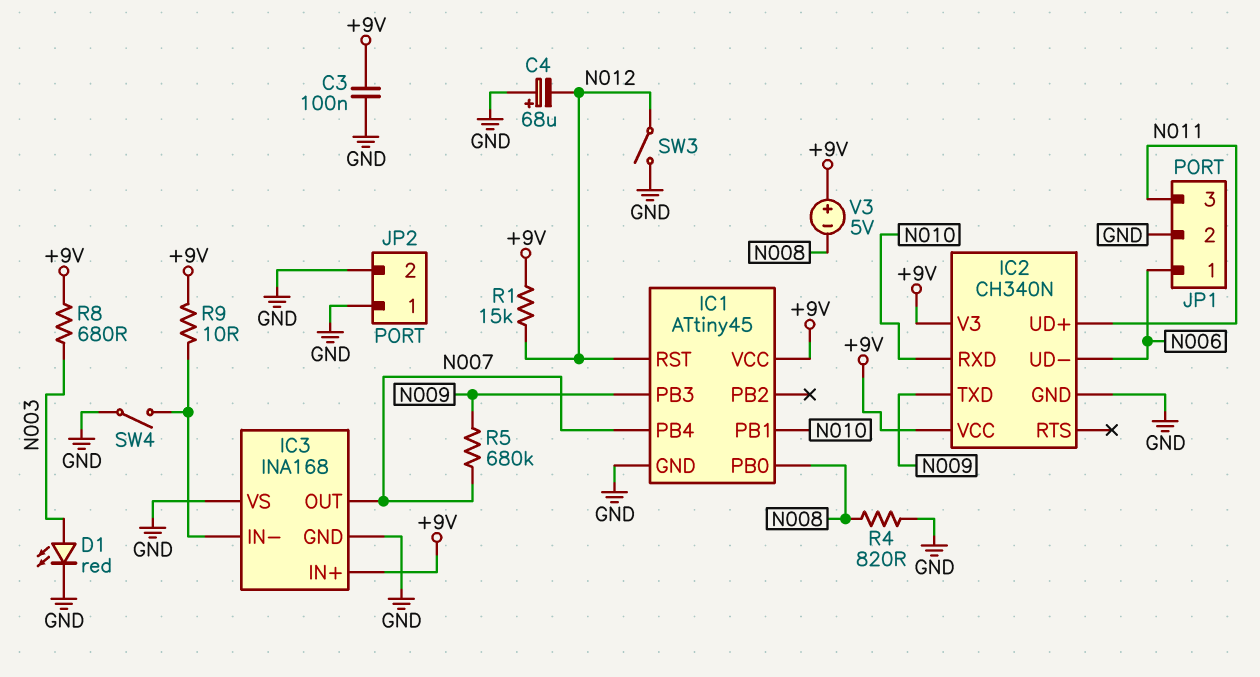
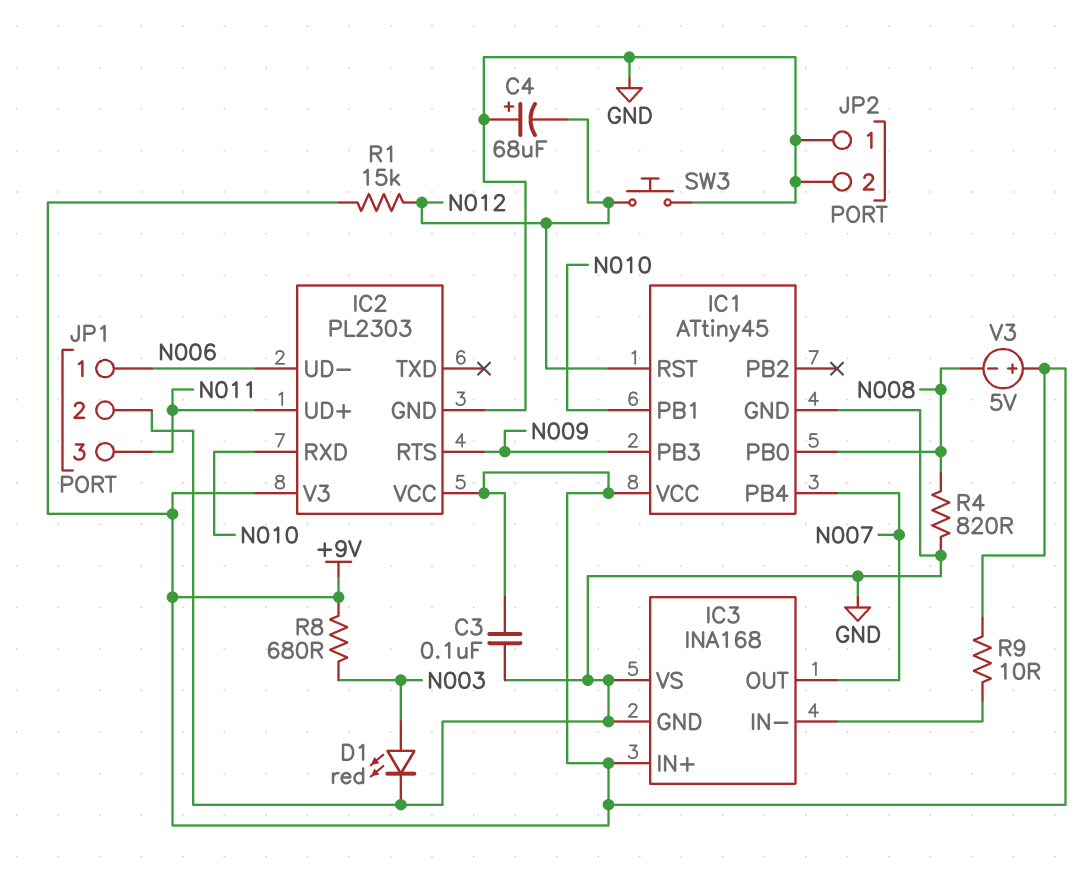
IC2: CH340N -> PL2303
IC2 pin RTS: none -> N009
IC2 pin TXD: N009 -> none
R5: 680k (N007, N009) -> none
SW3: switch (GND, N012) -> button (GND, N012)
SW4: switch (GND, IC3/IN-) -> none

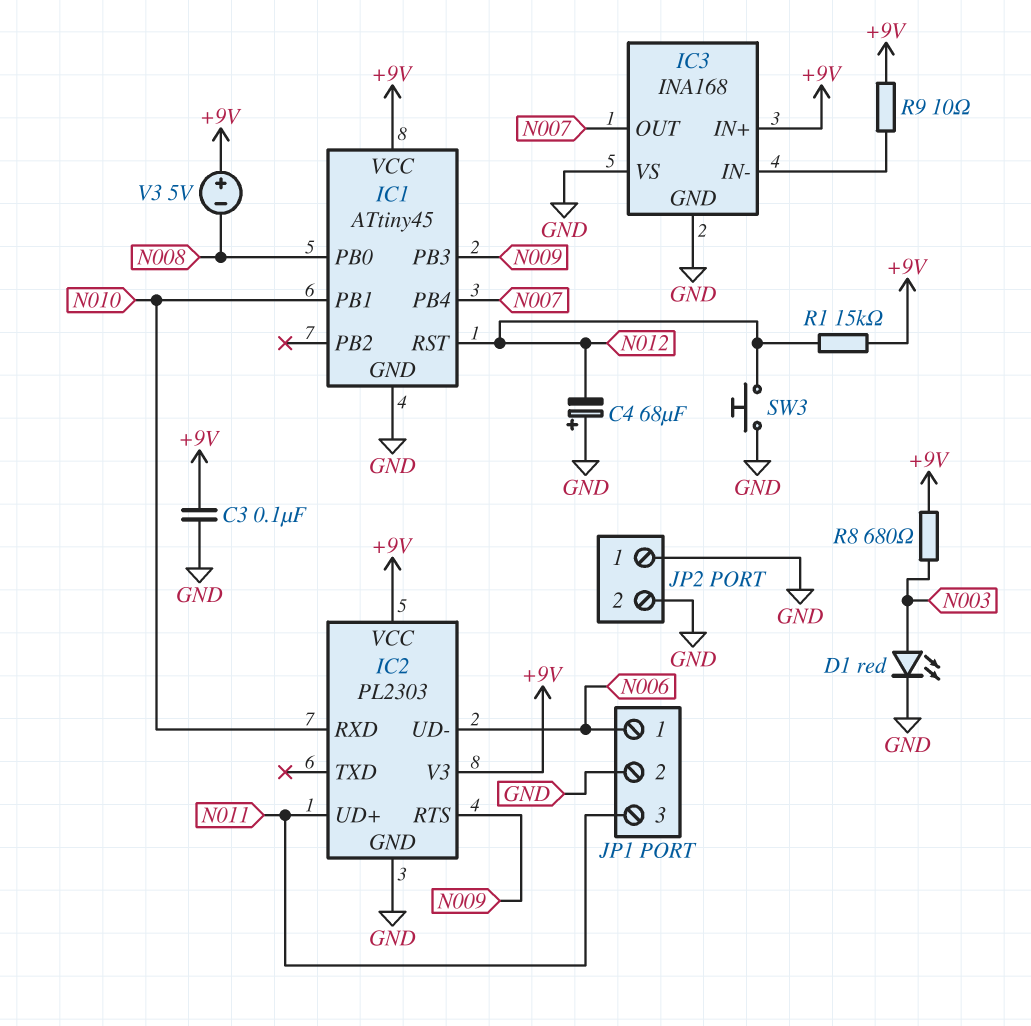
R4: 820 (GND, N008) -> none

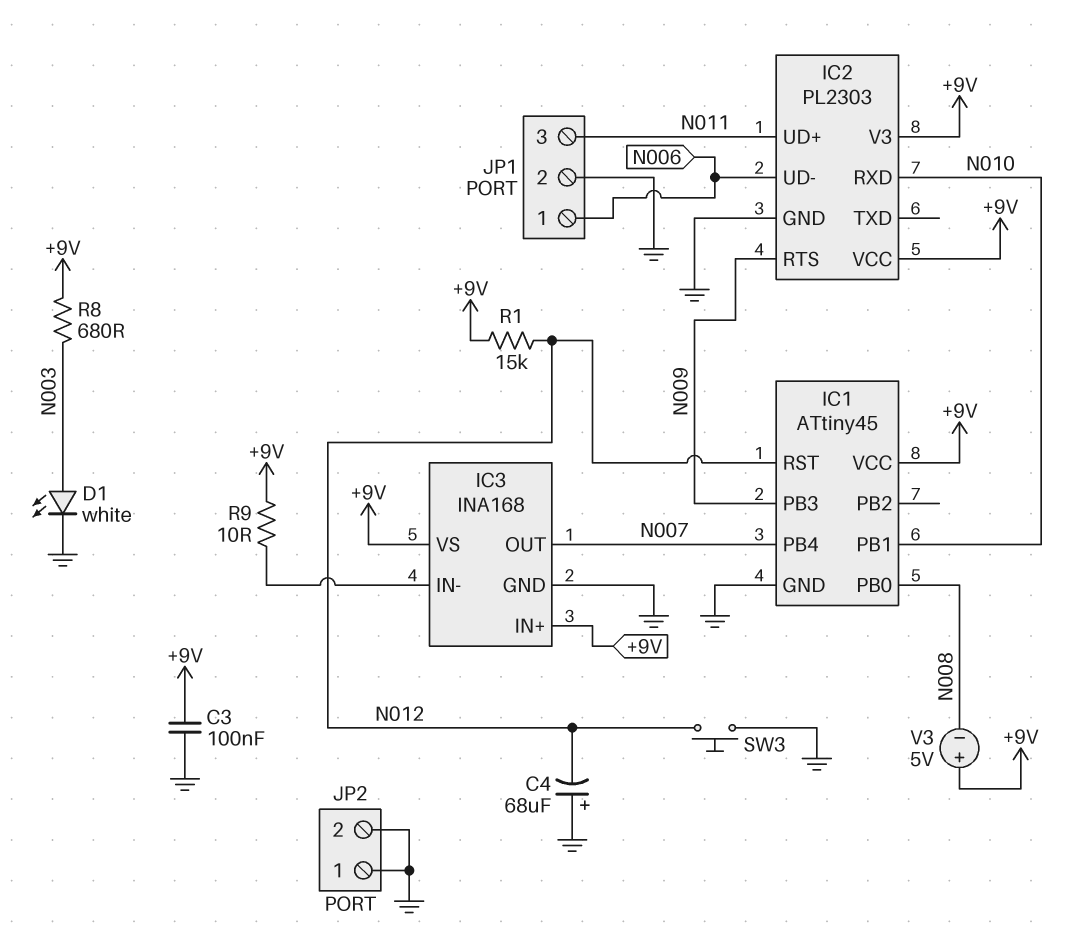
D1: LED red (A N003, K GND) -> LED white (A N003, K GND)
IC3 pin VS: GND -> +9V

